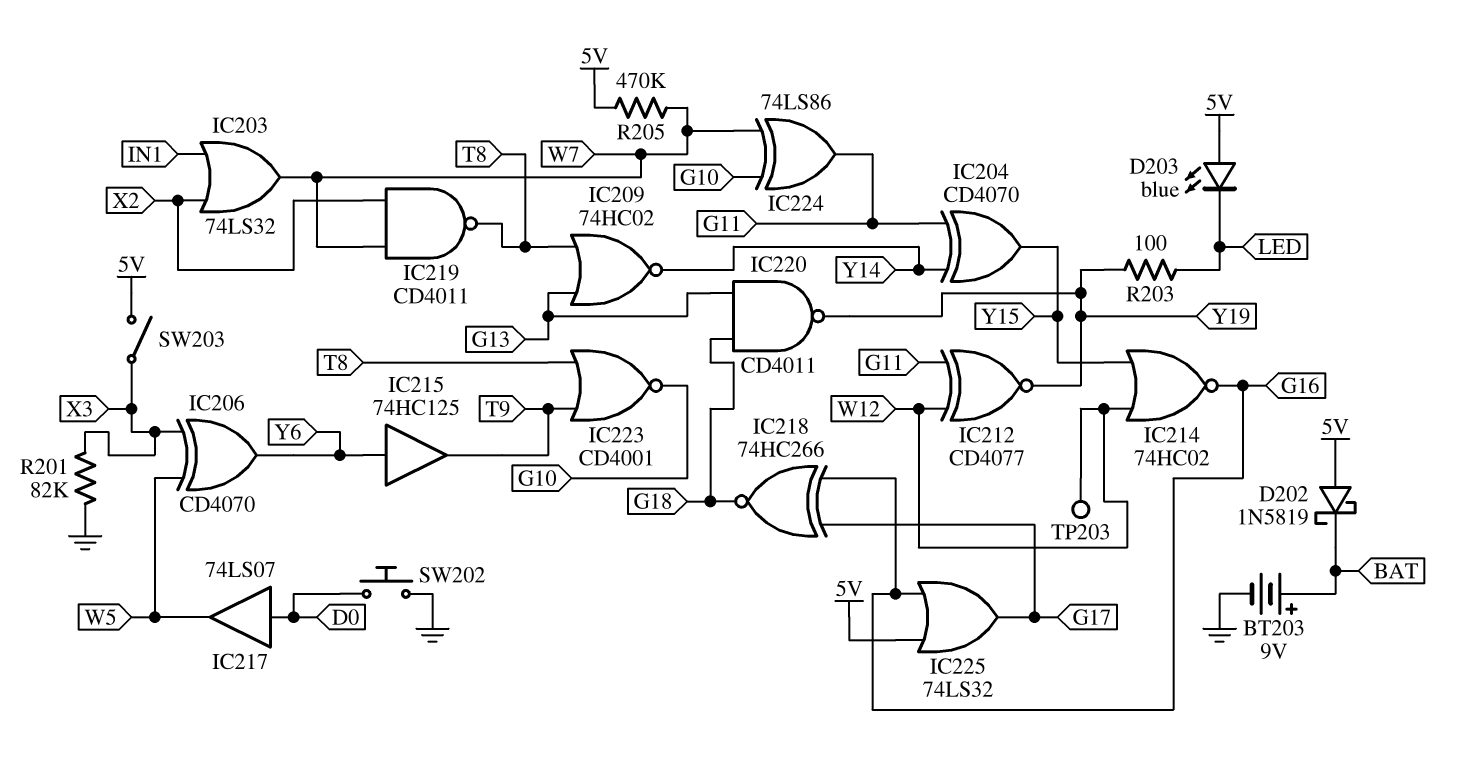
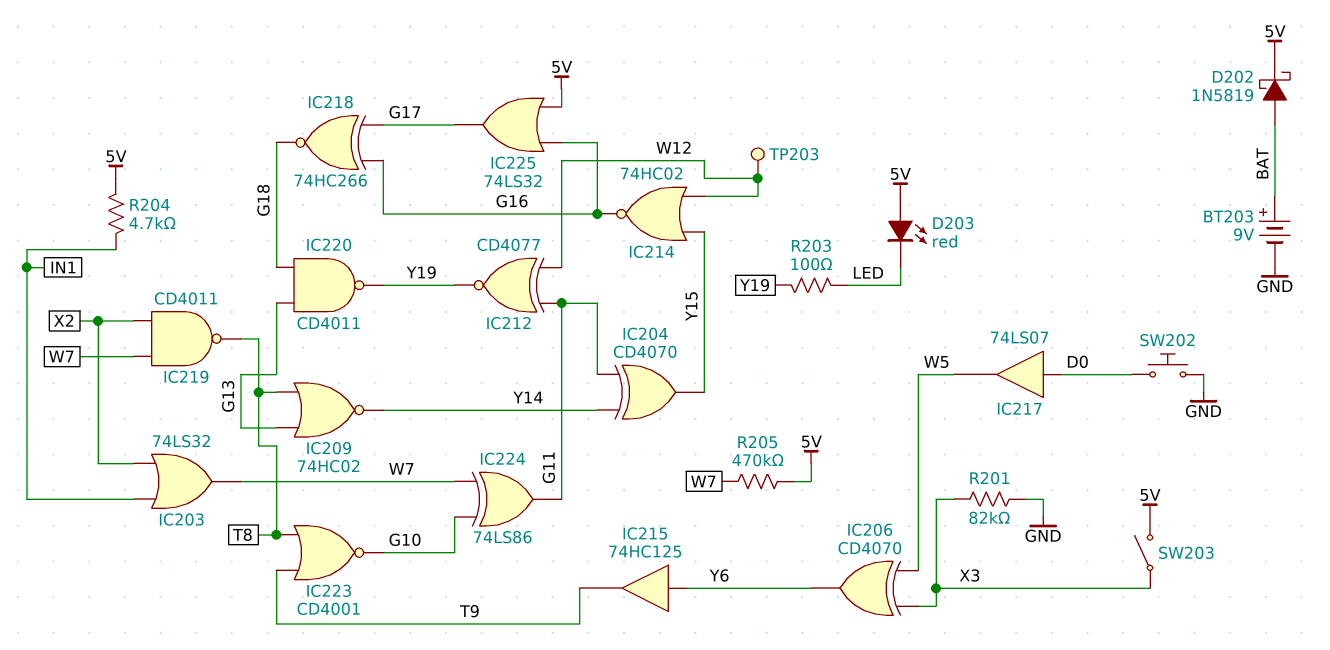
D202: schottky 1N5819 (A 5V, K BAT) -> schottky 1N5819 (A BAT, K 5V)
D203: LED blue (A 5V, K LED) -> LED red (A 5V, K LED)
R204: none -> 4.7k (5V, IN1)

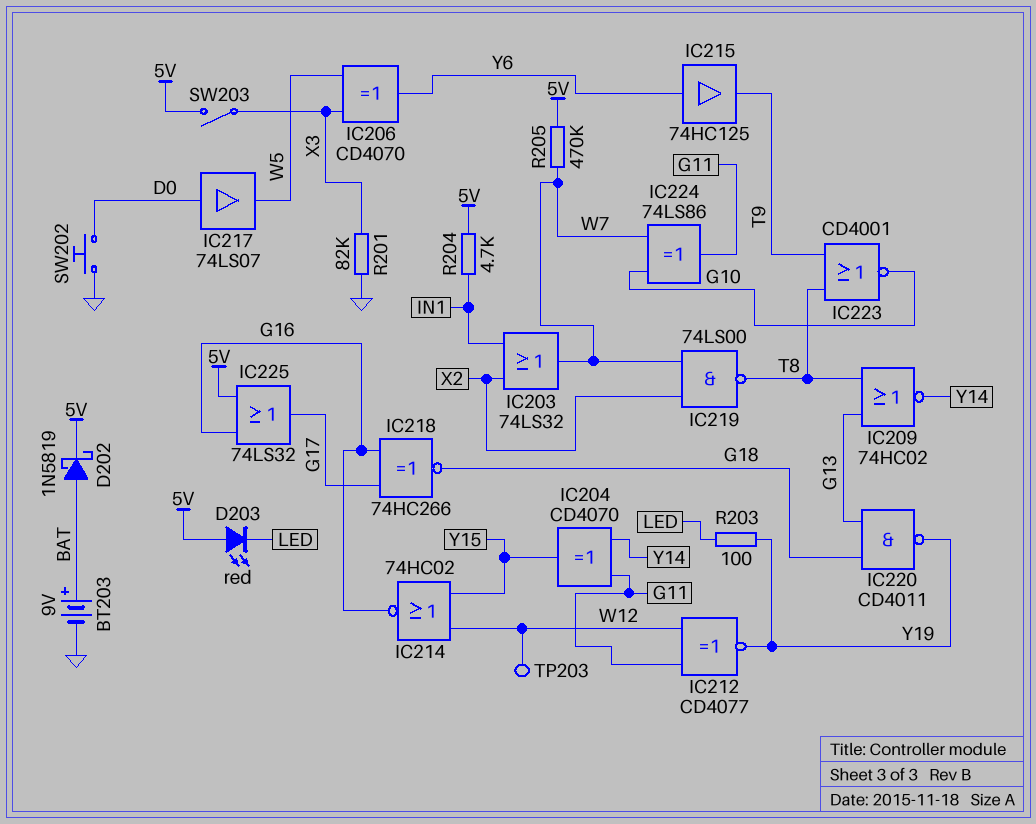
IC219: NAND CD4011 (in W7, in X2, out T8) -> NAND 74LS00 (in W7, in X2, out T8)

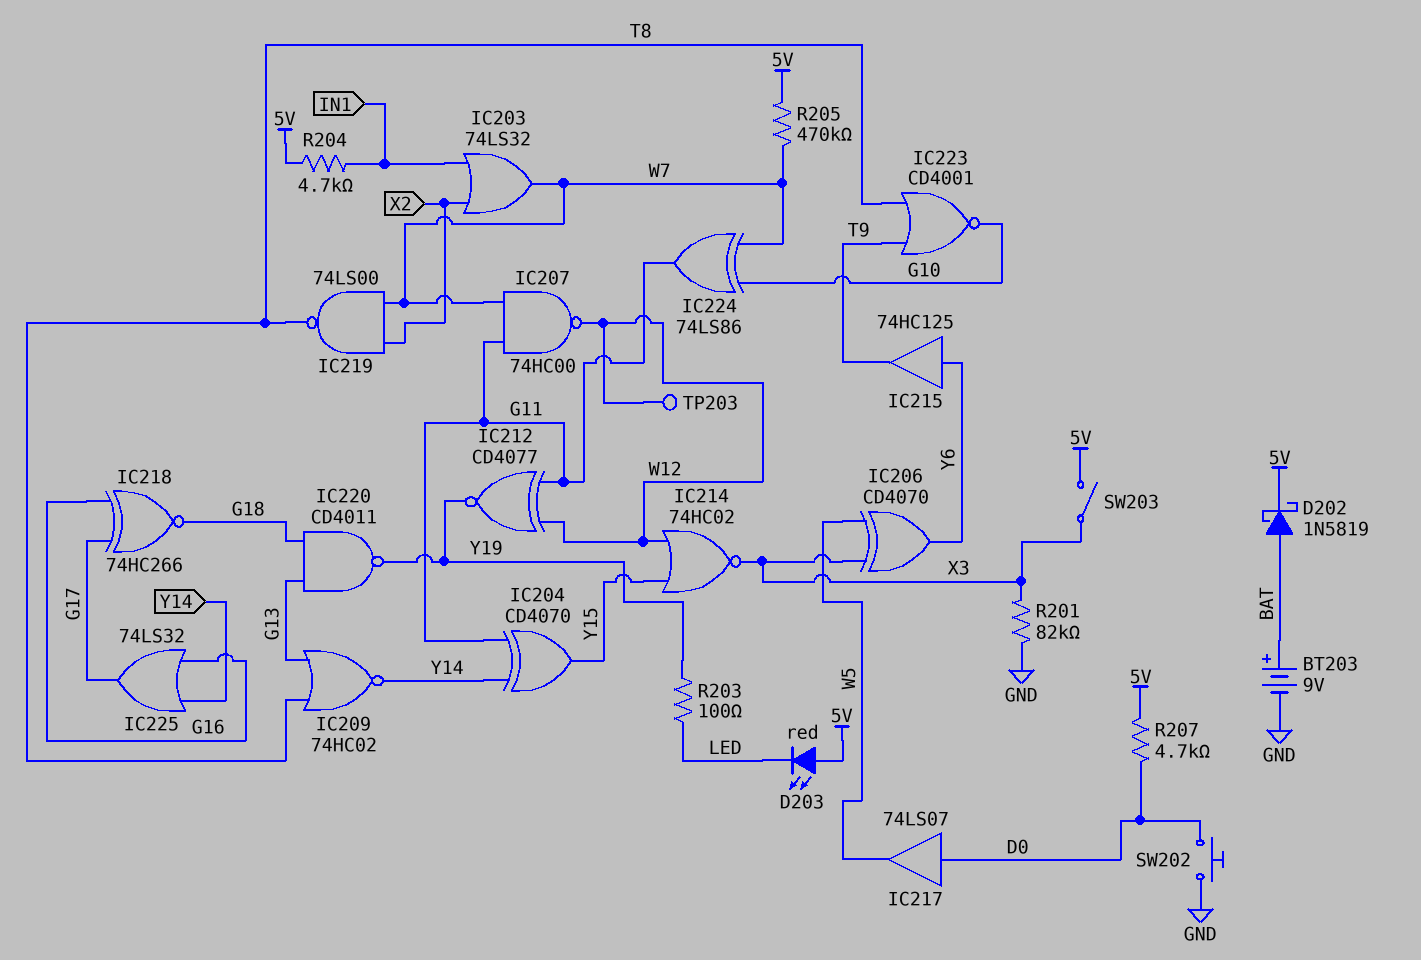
IC207: none -> NAND 74HC00 (in G11, in W7, out W12)
IC214: NOR 74HC02 (in W12, in Y15, out G16) -> NOR 74HC02 (in W12, in Y15, out X3)
IC225: OR 74LS32 (in 5V, in G16, out G17) -> OR 74LS32 (in G16, in Y14, out G17)
R207: none -> 4.7k (5V, D0)

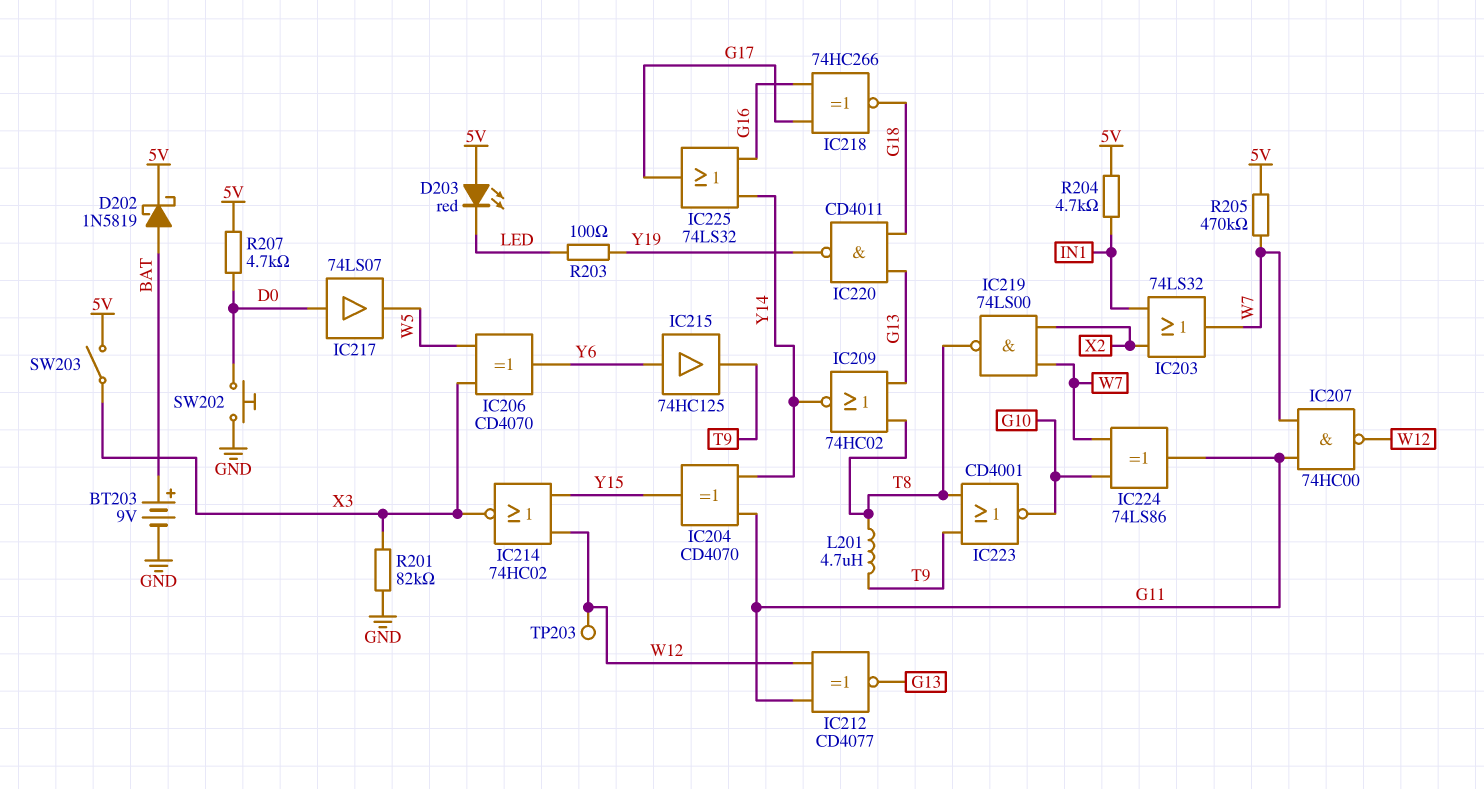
IC212: XNOR CD4077 (in G11, in W12, out Y19) -> XNOR CD4077 (in G11, in W12, out G13)
L201: none -> 4.7uH (T8, T9)

